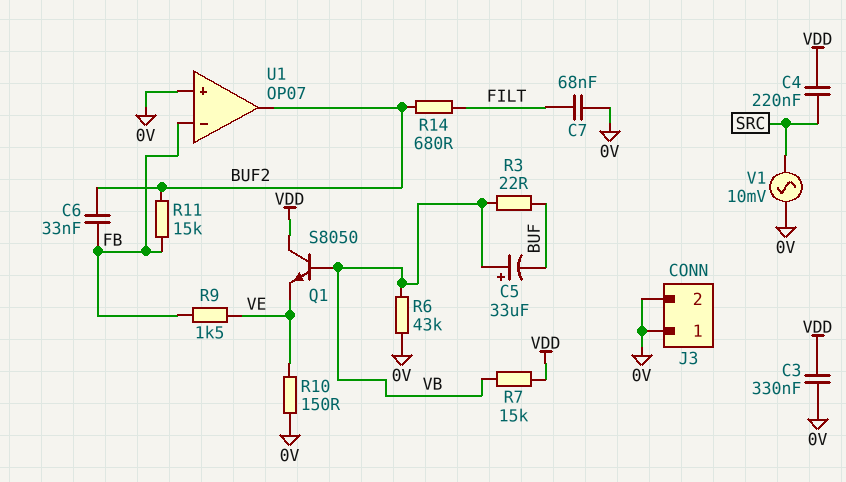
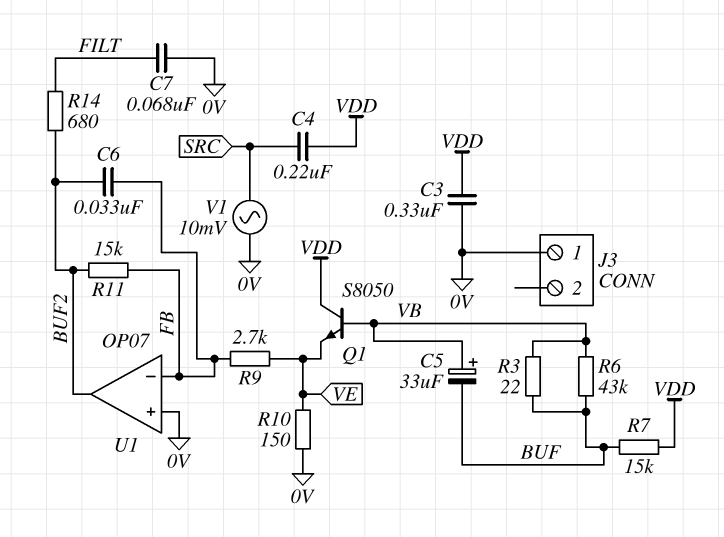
J3 pin 2: 0V -> none
R6: 43k (0V, VB) -> 43k (BUF, VB)
R7: 15k (VB, VDD) -> 15k (BUF, VDD)
R9: 1.5k (FB, VE) -> 2.7k (FB, VE)

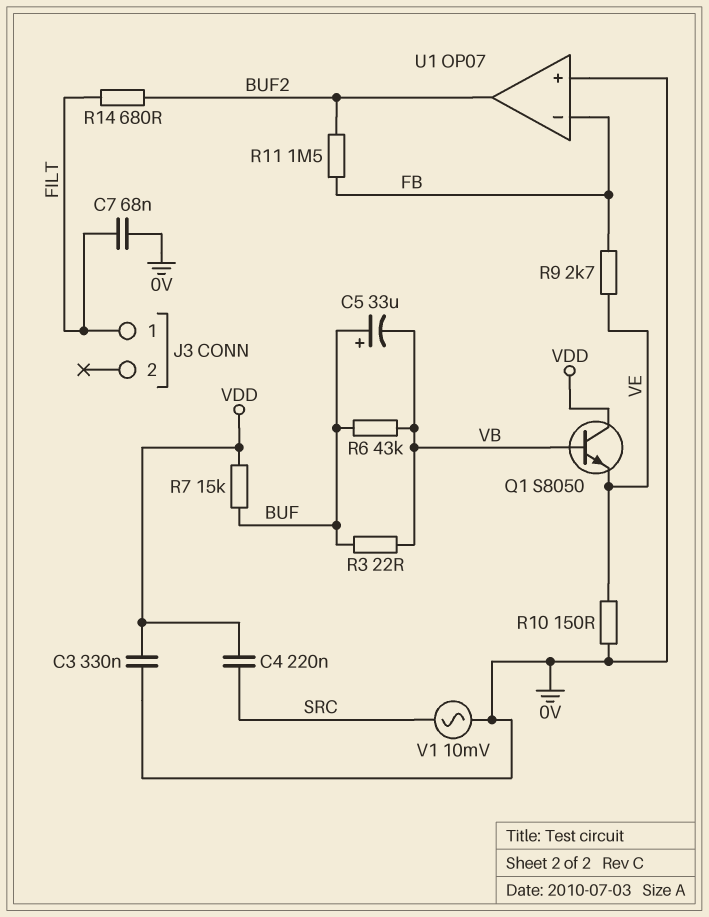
C5: 33uF (plus VB, minus BUF) -> 33uF (plus BUF, minus VB)
C6: 33nF (BUF2, FB) -> none
J3 pin 1: 0V -> FILT
R11: 15k (BUF2, FB) -> 1.5M (BUF2, FB)

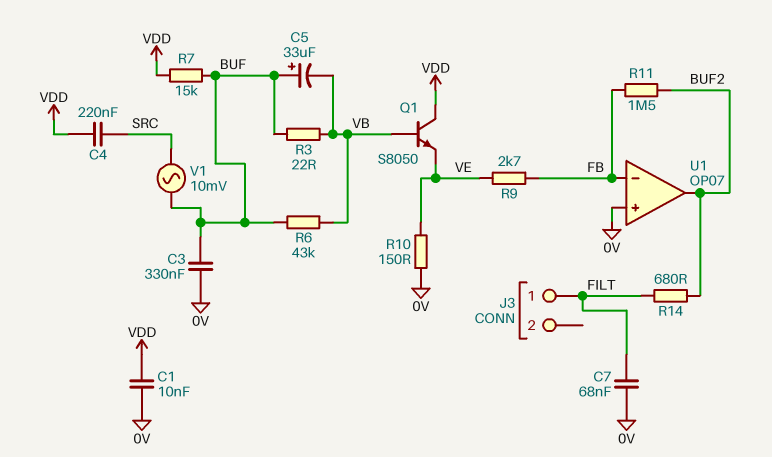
C1: none -> 10nF (0V, VDD)
C3: 330nF (0V, VDD) -> 330nF (0V, BUF)
V1: AC 10mV (0V, SRC) -> AC 10mV (BUF, SRC)

